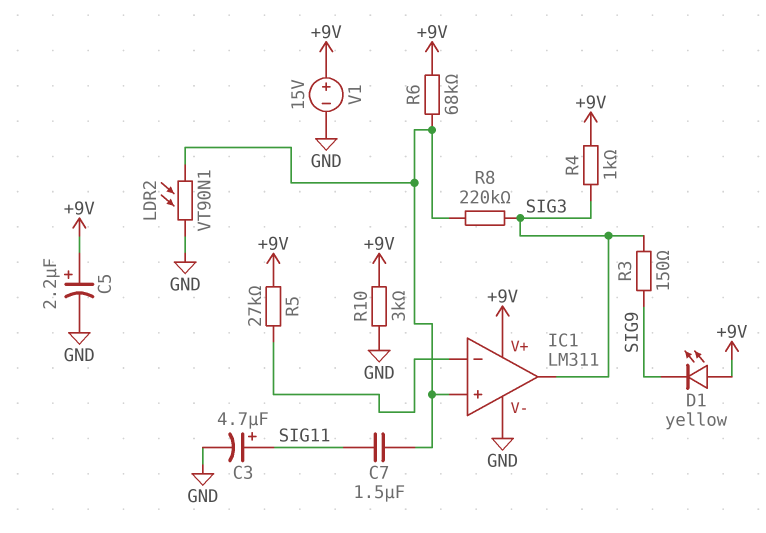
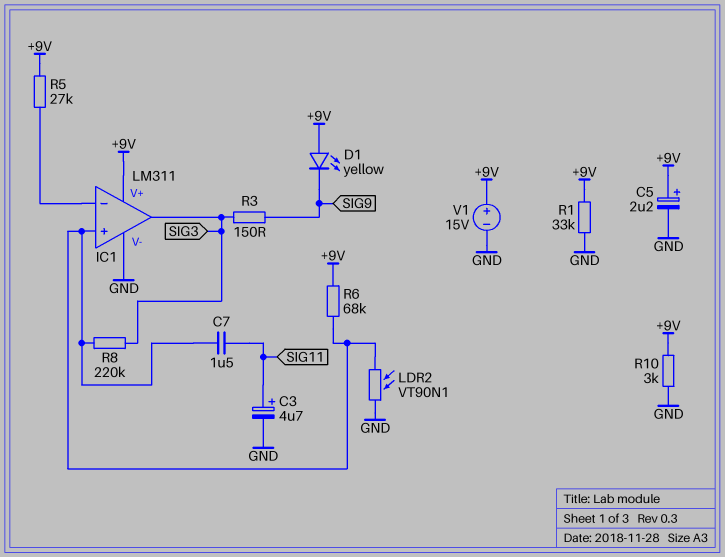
R1: none -> 33k (+9V, GND)
R4: 1k (+9V, SIG3) -> none

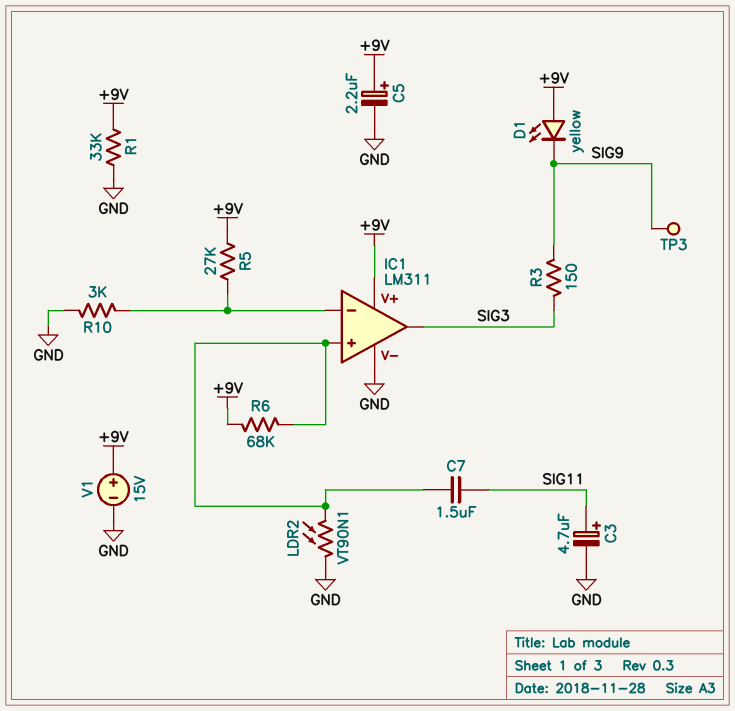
R8: 220k (IC1/in+, SIG3) -> none
R10: 3k (+9V, GND) -> 3k (GND, IC1/in-)
TP3: none -> test point (SIG9)

